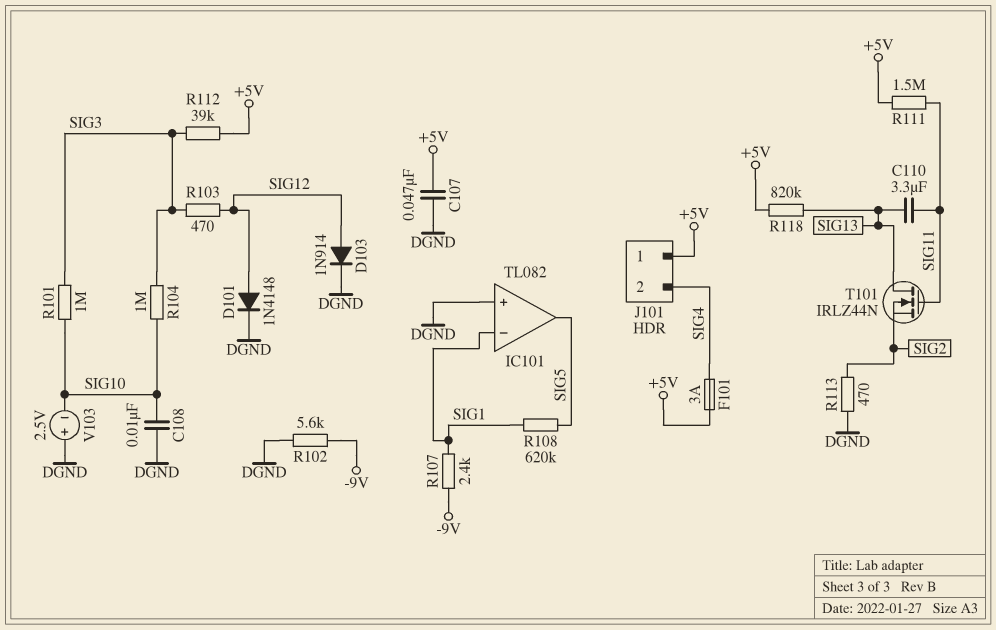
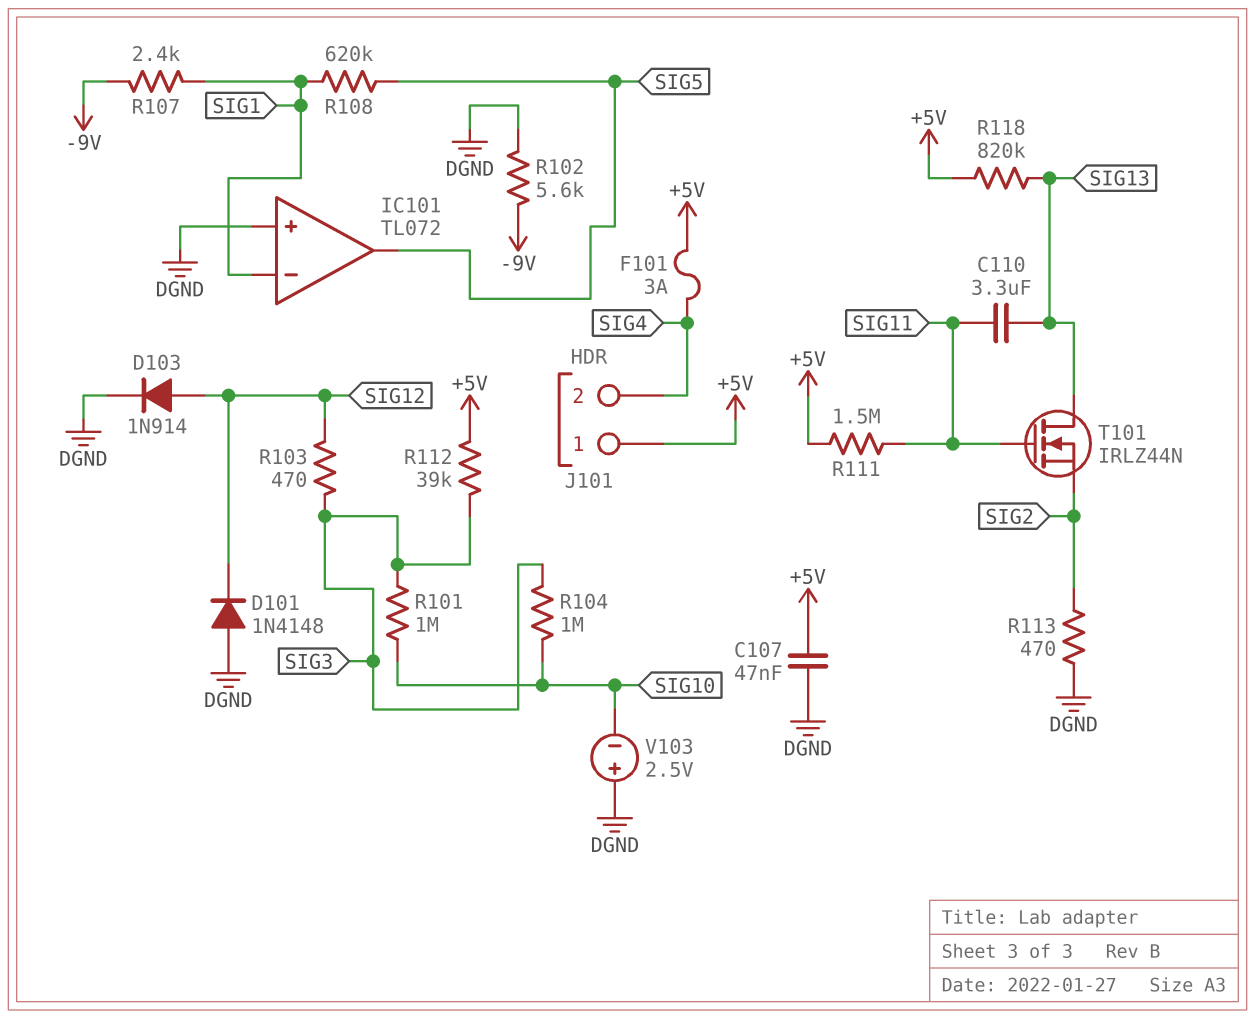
C108: 10nF (DGND, SIG10) -> none
D101: diode 1N4148 (A SIG12, K DGND) -> diode 1N4148 (A DGND, K SIG12)
IC101: TL082 -> TL072

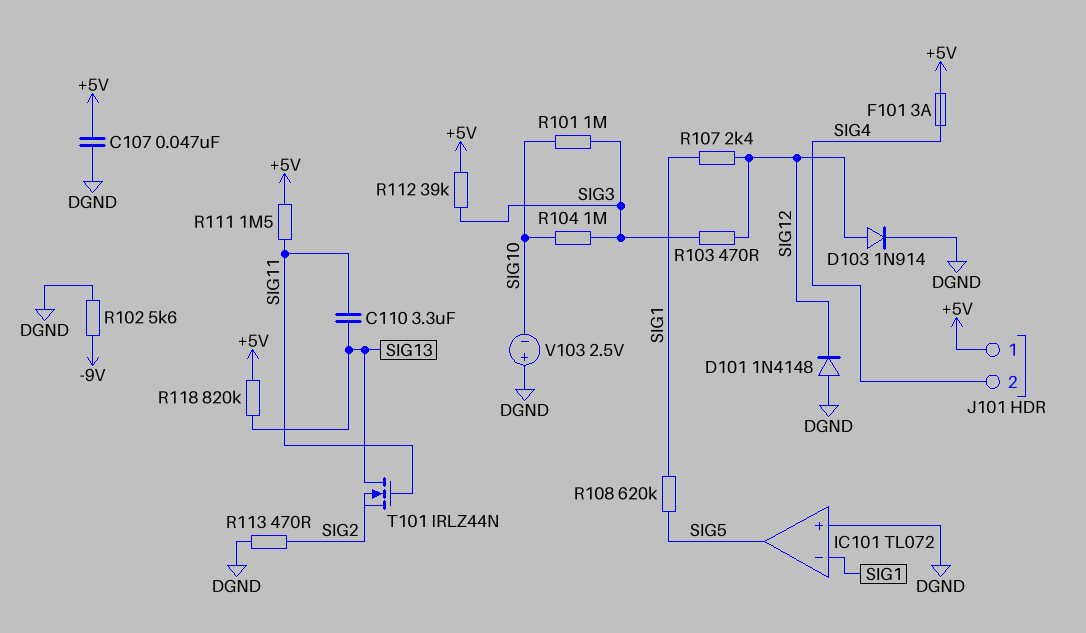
R107: 2.4k (-9V, SIG1) -> 2.4k (SIG1, SIG12)

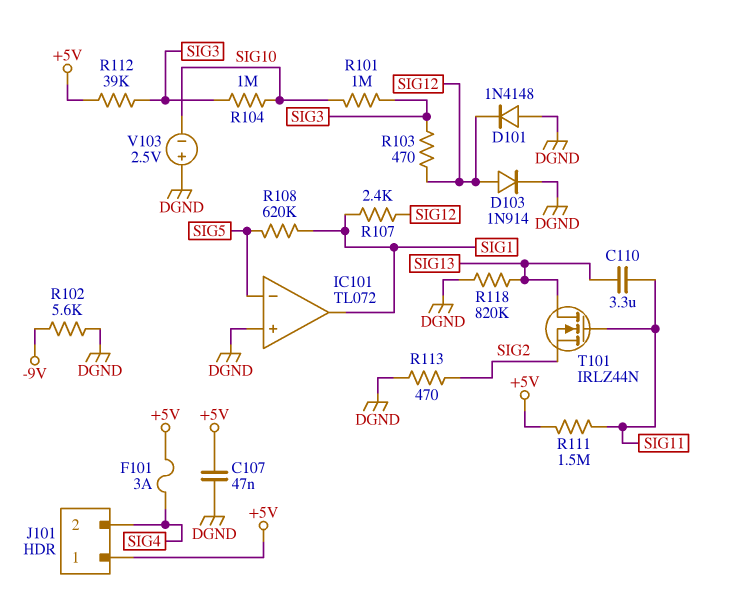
IC101 pin in-: SIG1 -> SIG5
IC101 pin out: SIG5 -> SIG1
R118: 820k (+5V, SIG13) -> 820k (DGND, SIG13)

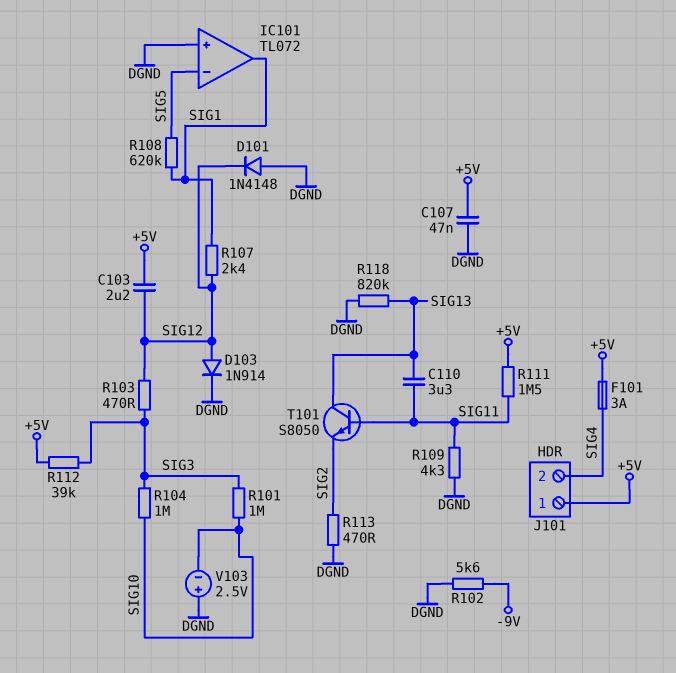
C103: none -> 2.2uF (+5V, SIG12)
R109: none -> 4.3k (DGND, SIG11)
T101: NMOS IRLZ44N (G SIG11, D SIG13, S SIG2) -> NPN S8050 (B SIG11, C SIG13, E SIG2)

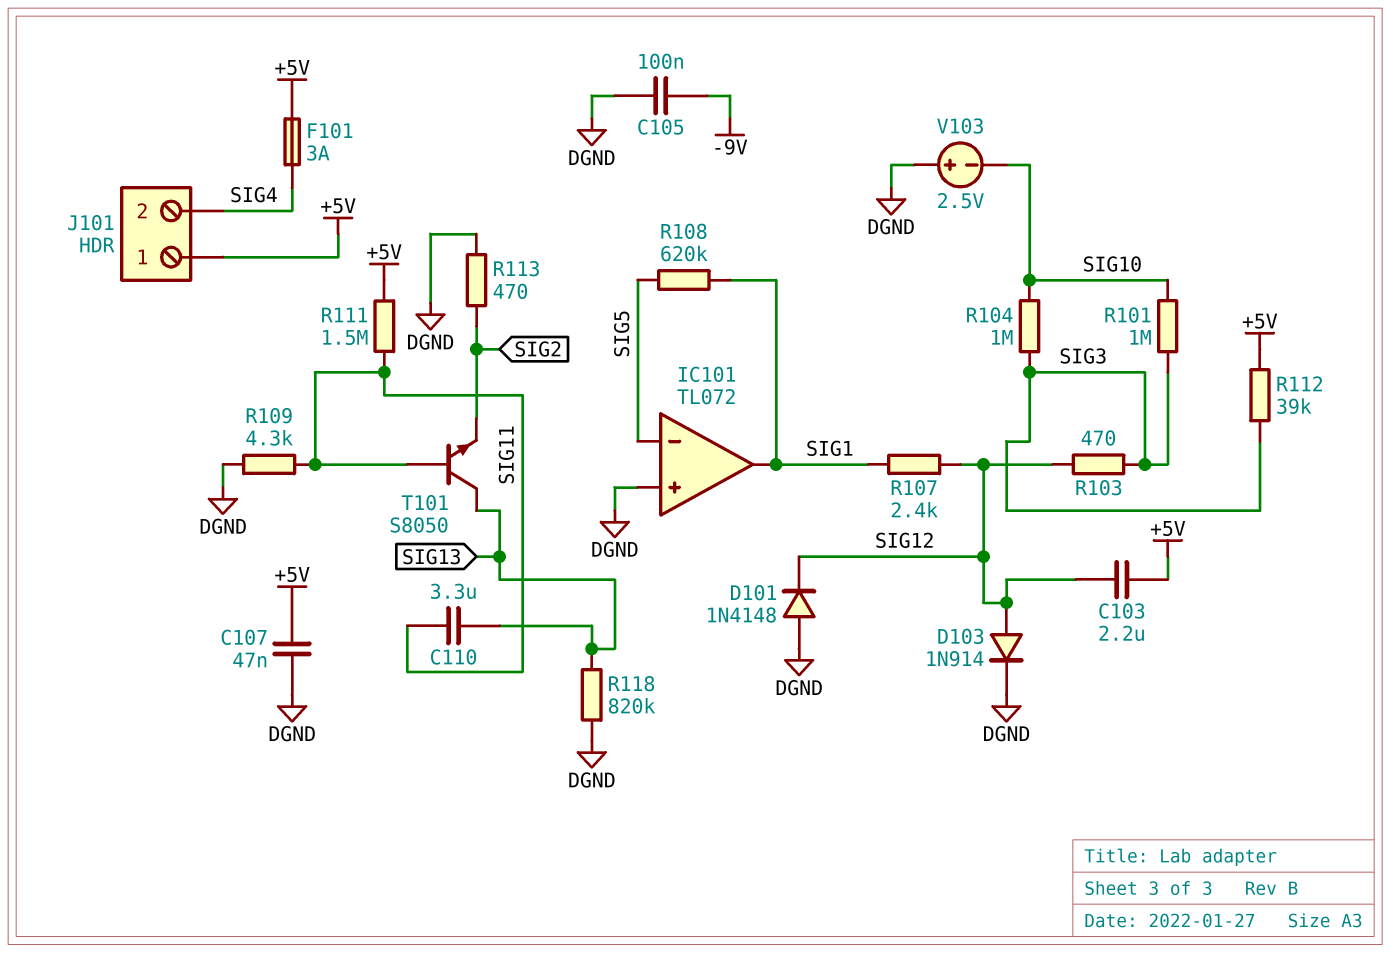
C105: none -> 100nF (-9V, DGND)
R102: 5.6k (-9V, DGND) -> none

